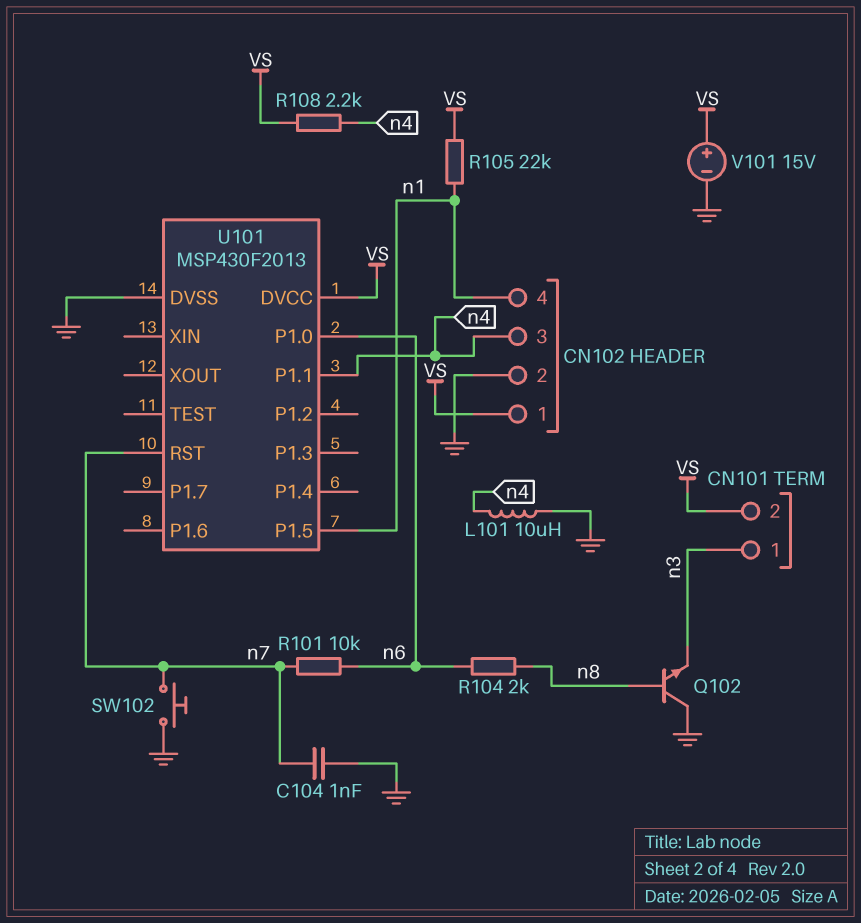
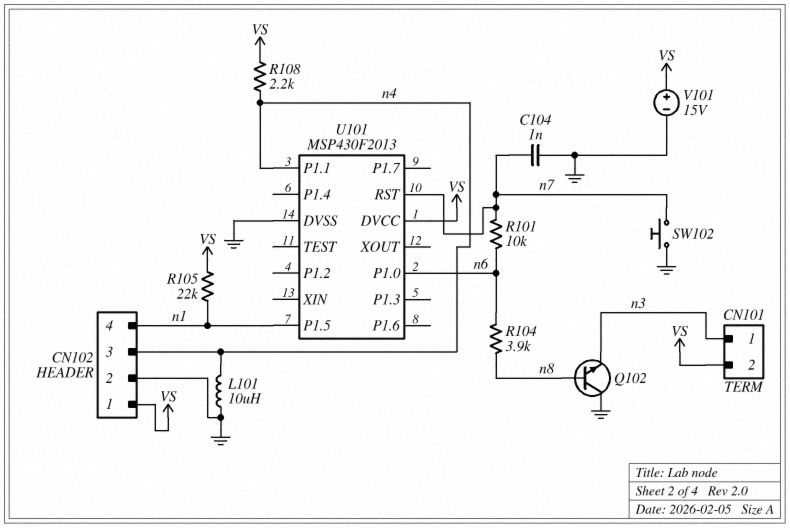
R104: 2k (n6, n8) -> 3.9k (n6, n8)

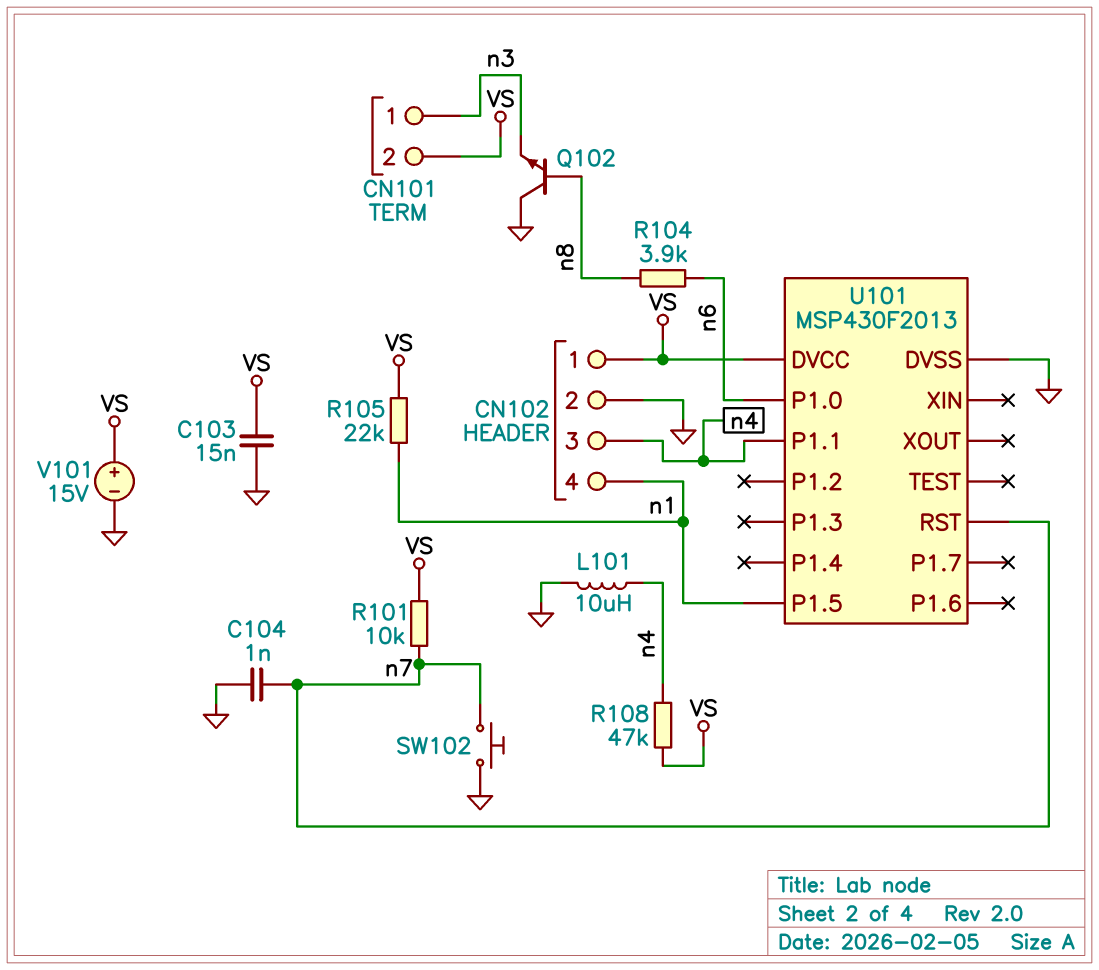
C103: none -> 15nF (GND, VS)
R101: 10k (n6, n7) -> 10k (VS, n7)
R108: 2.2k (VS, n4) -> 47k (VS, n4)

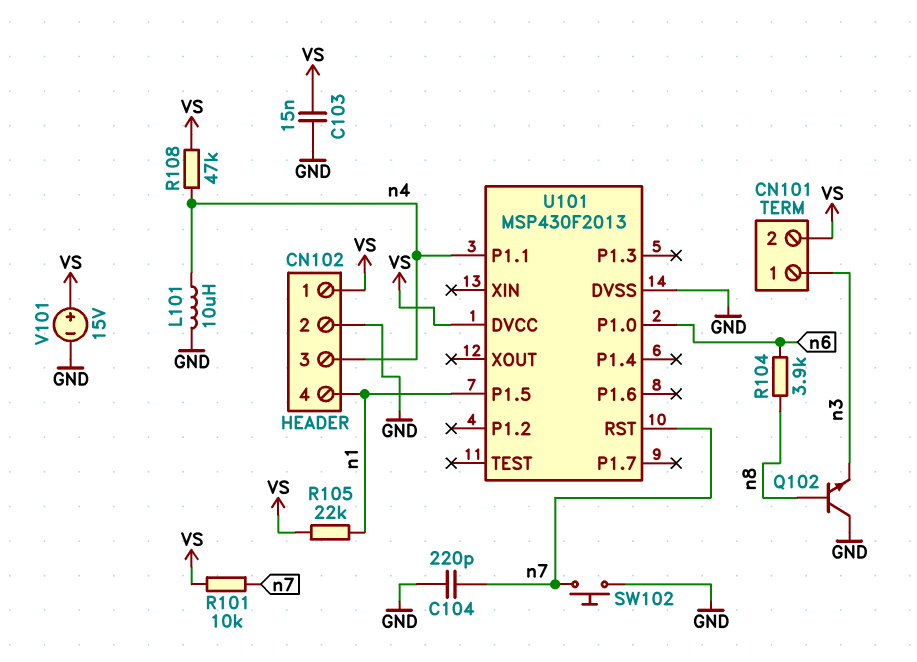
C104: 1nF (GND, n7) -> 220pF (GND, n7)

